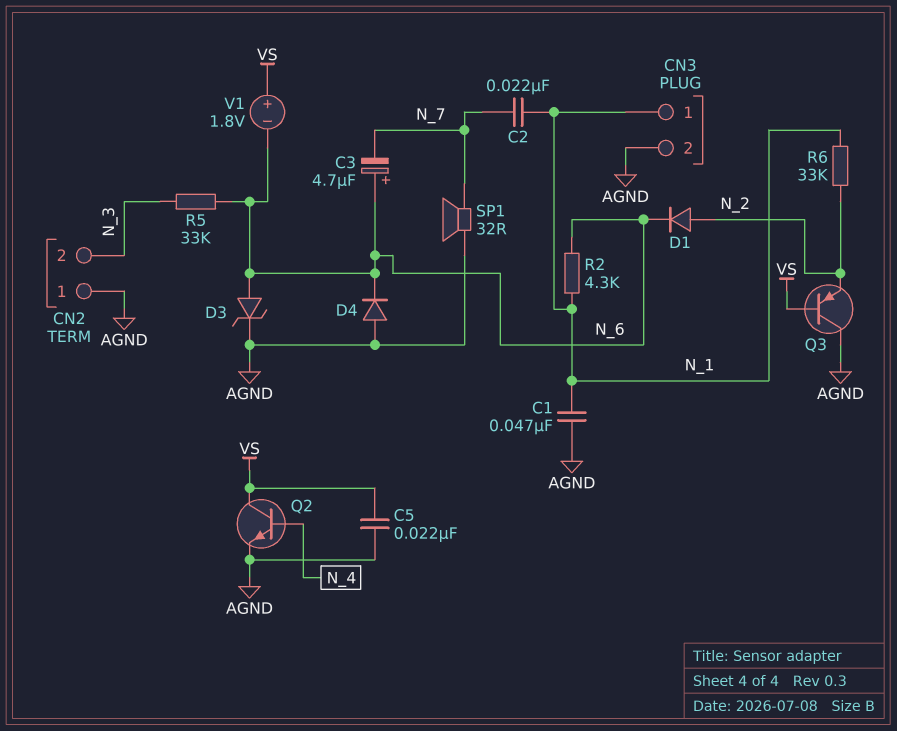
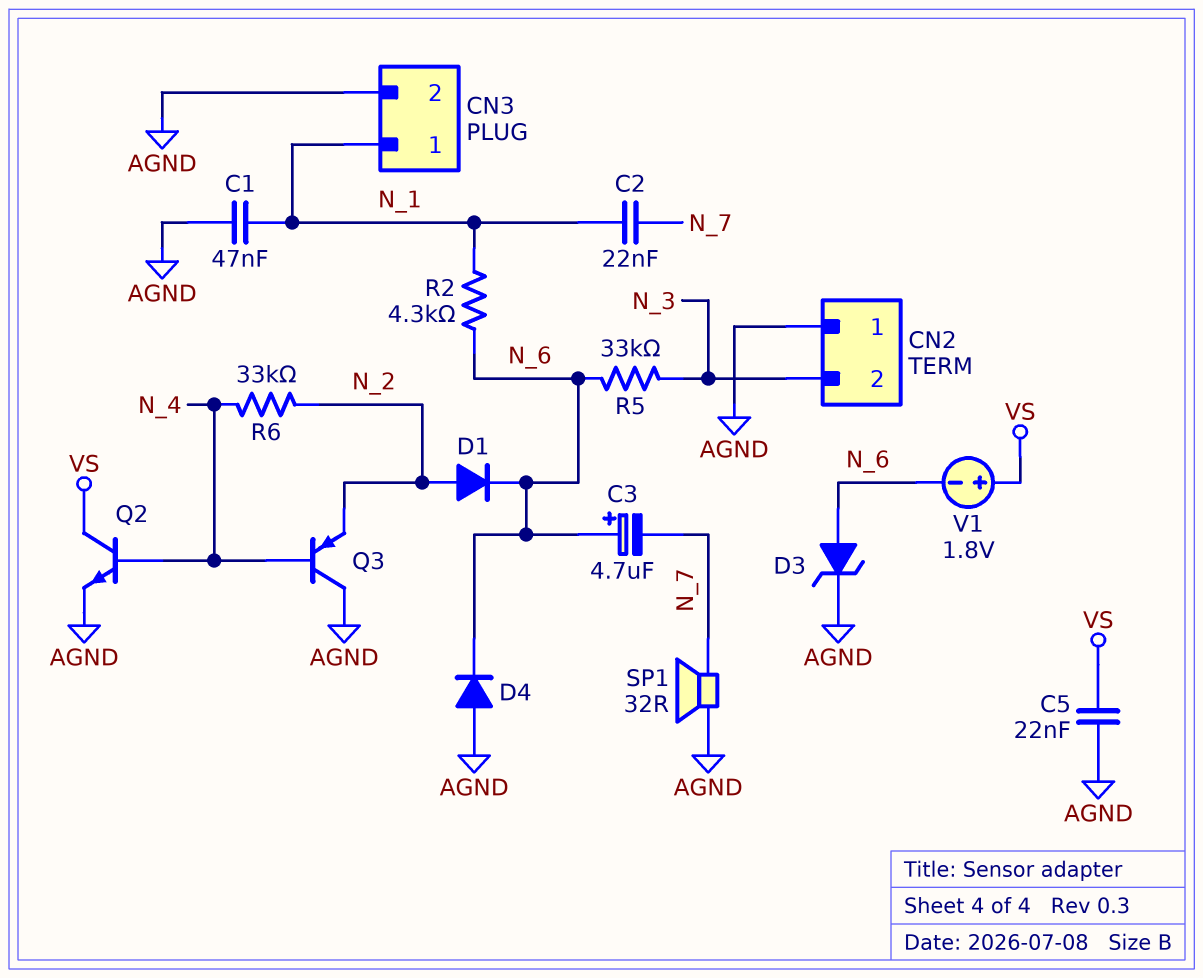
Q3: PNP (B VS, C AGND, E N_2) -> PNP (B N_4, C AGND, E N_2)
R6: 33k (N_1, N_2) -> 33k (N_2, N_4)

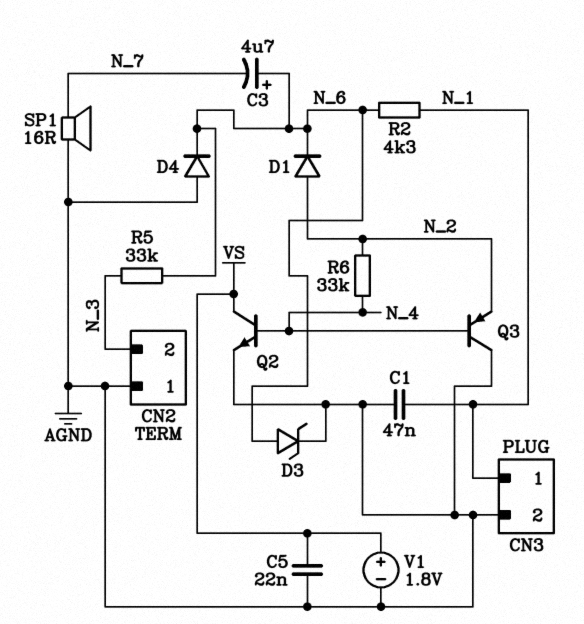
C2: 22nF (N_1, N_7) -> none
SP1: speaker 32R (AGND, N_7) -> speaker 16R (AGND, N_7)
V1: 1.8V (plus VS, minus N_6) -> 1.8V (plus VS, minus AGND)

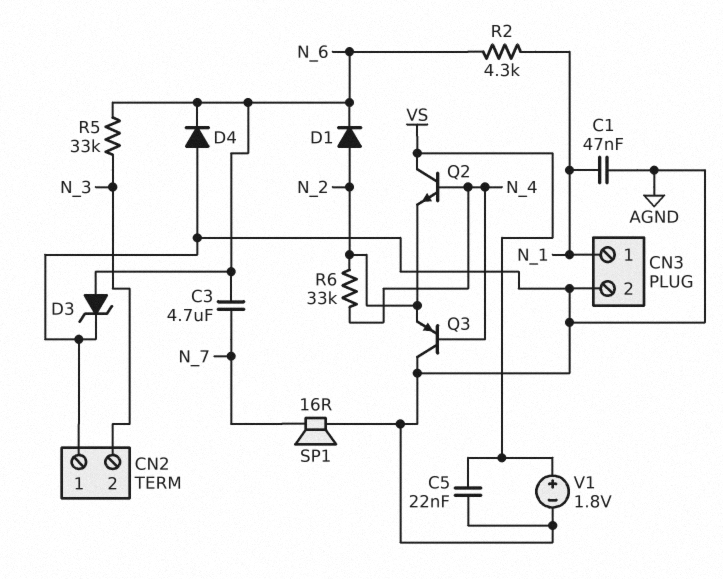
C3: 4.7uF (plus N_6, minus N_7) -> 4.7uF (N_6, N_7)
Q2: NPN (B N_4, C VS, E AGND) -> NPN (B N_4, C VS, E N_2)

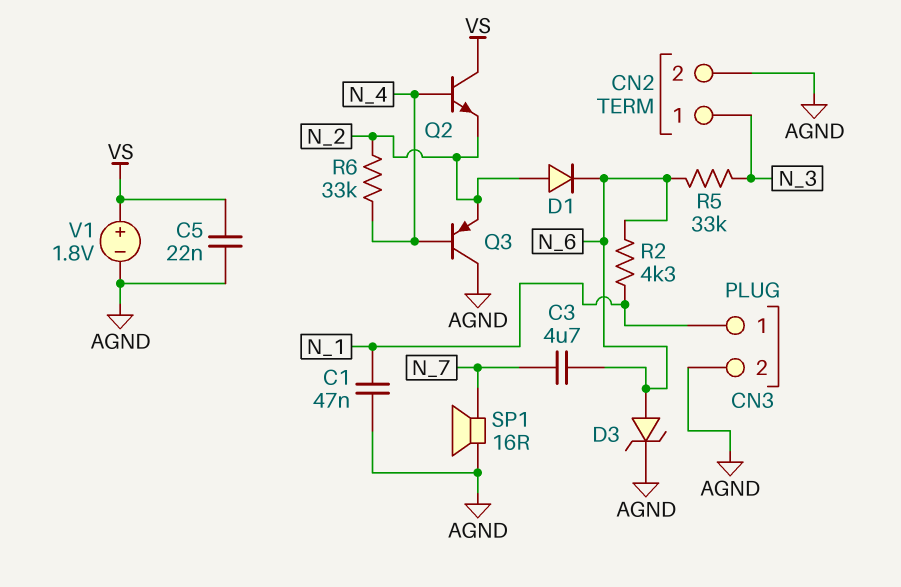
CN2 pin 1: AGND -> N_3
CN2 pin 2: N_3 -> AGND
D4: diode (A AGND, K N_6) -> none

